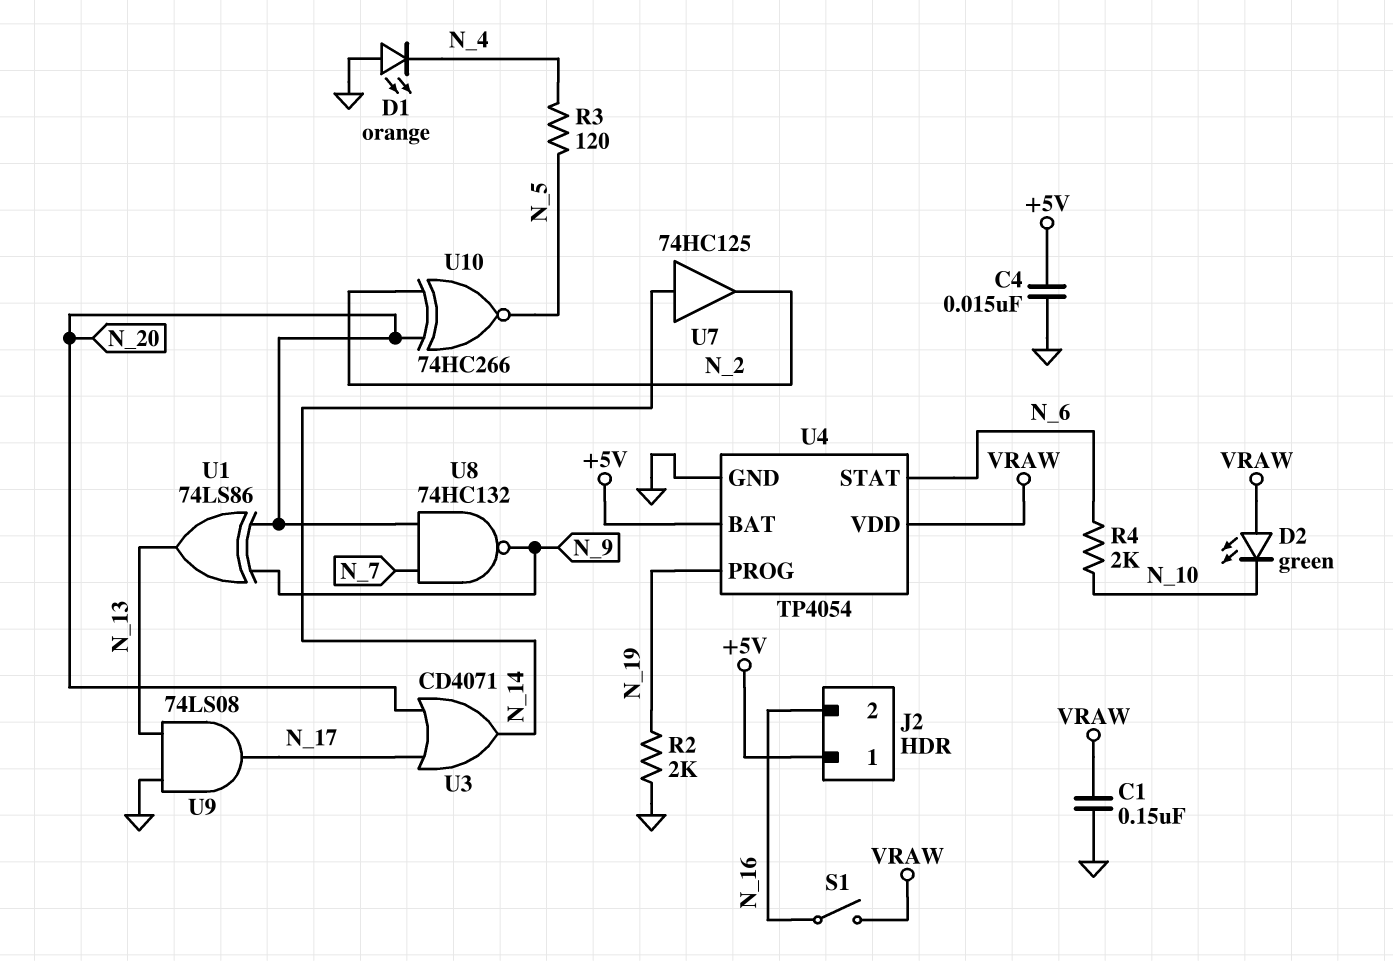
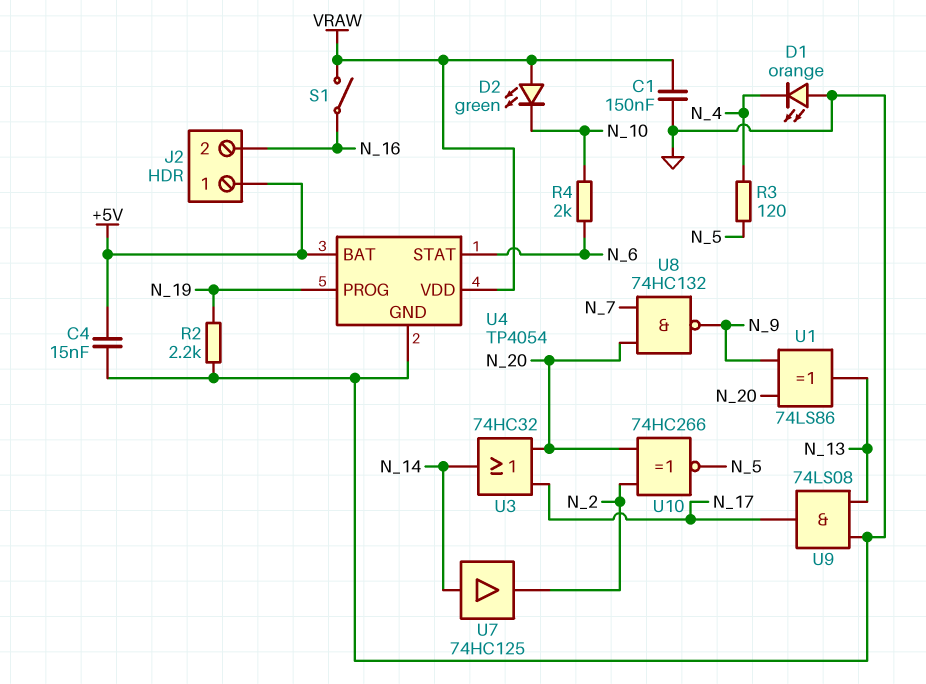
R2: 2k (GND, N_19) -> 2.2k (GND, N_19)
U3: OR CD4071 (in N_17, in N_20, out N_14) -> OR 74HC32 (in N_17, in N_20, out N_14)

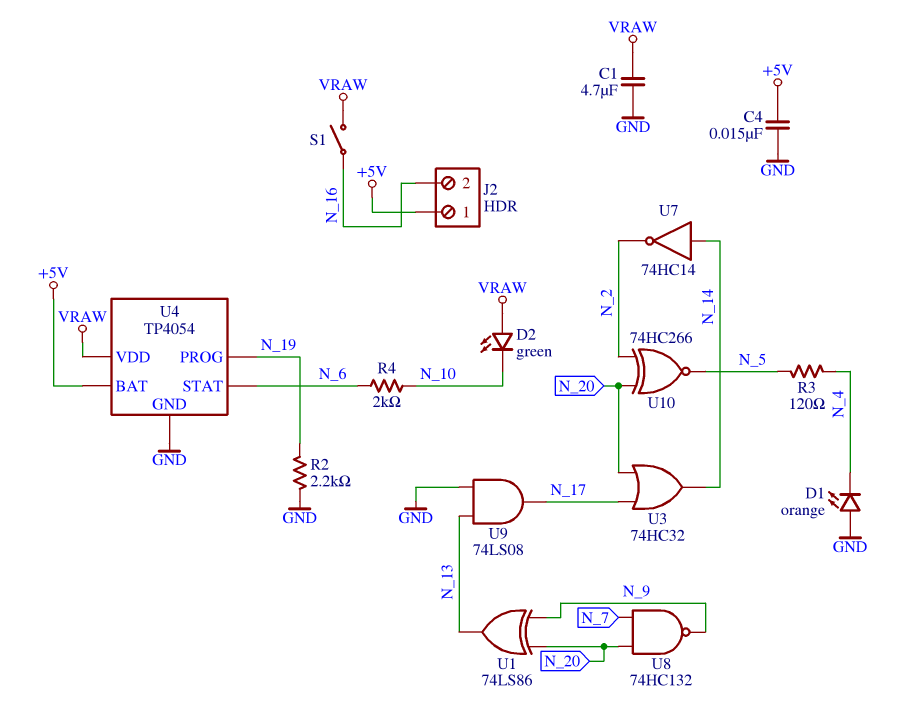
C1: 150nF (GND, VRAW) -> 4.7uF (GND, VRAW)
U7: buffer 74HC125 (in N_14, out N_2) -> NOT 74HC14 (in N_14, out N_2)

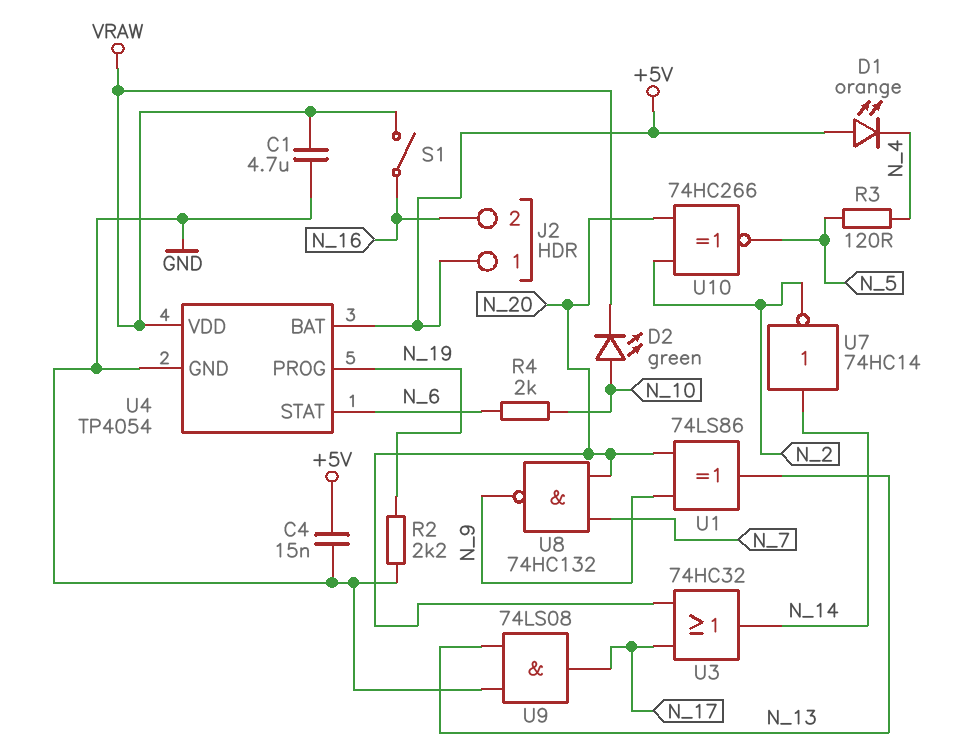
D1: LED orange (A GND, K N_4) -> LED orange (A +5V, K N_4)
D2: LED green (A VRAW, K N_10) -> LED green (A N_10, K VRAW)

